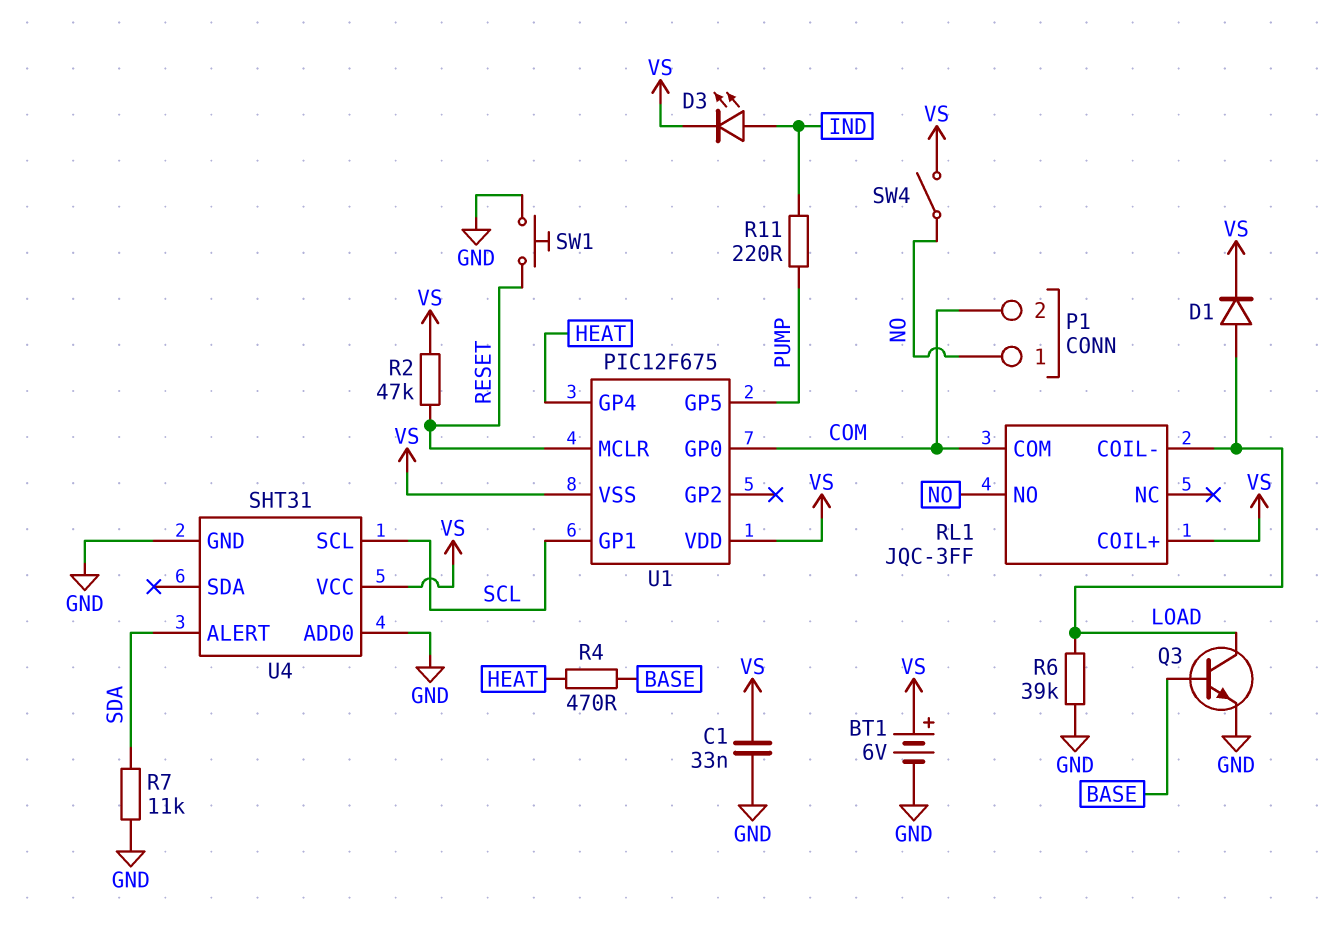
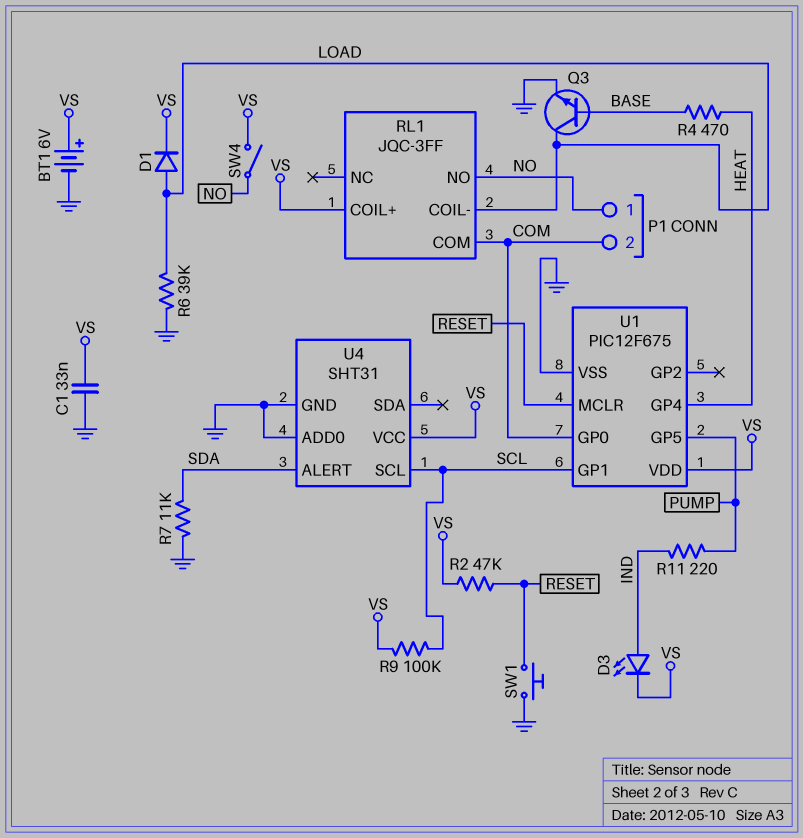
R9: none -> 100k (SCL, VS)
U1 pin VSS: VS -> GND

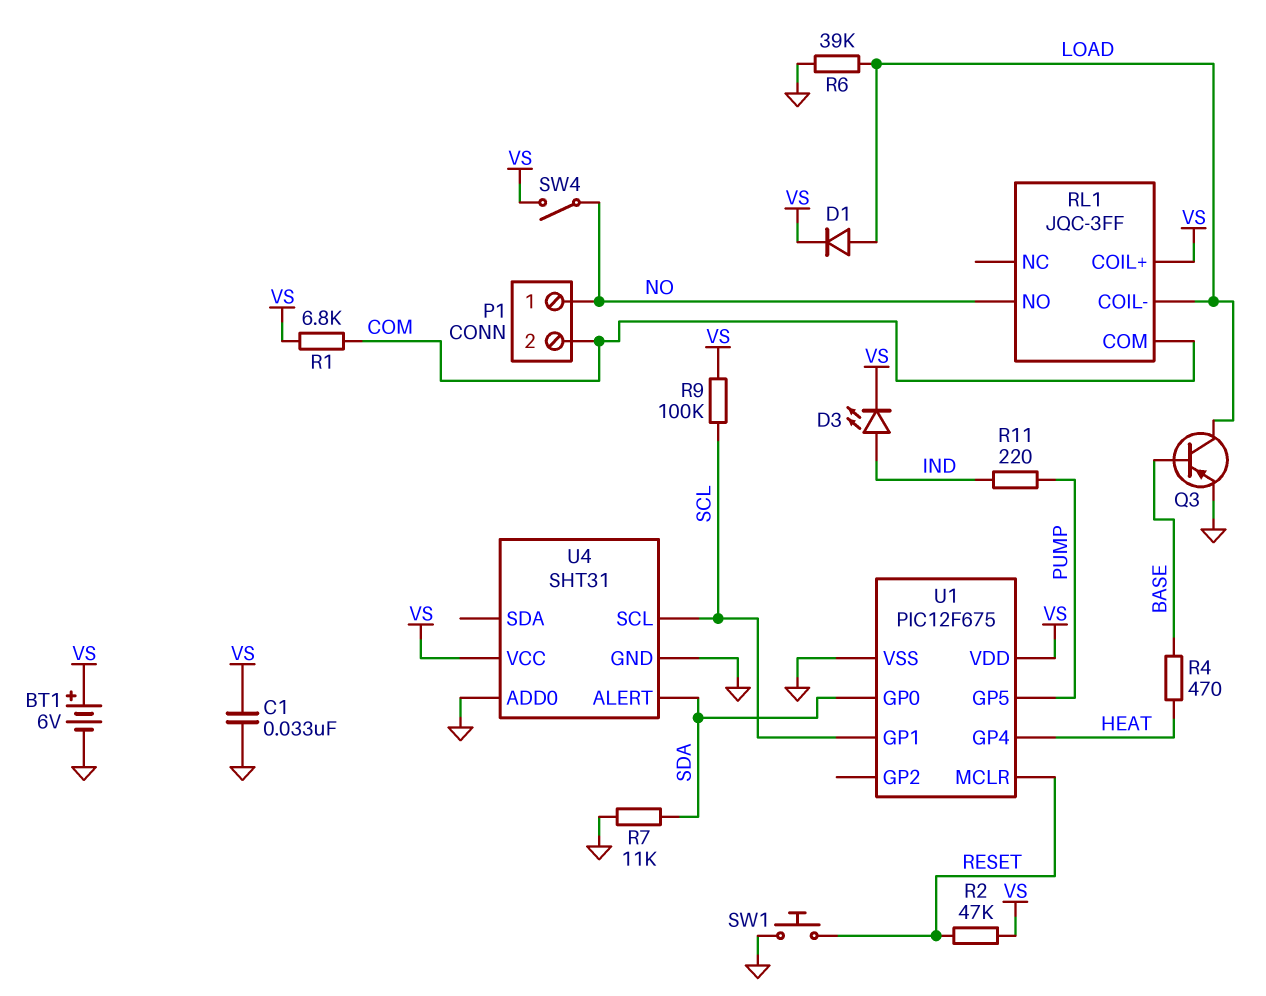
Q3: NPN (B BASE, C LOAD, E GND) -> PNP (B BASE, C LOAD, E GND)
R1: none -> 6.8k (COM, VS)
U1 pin GP0: COM -> SDA

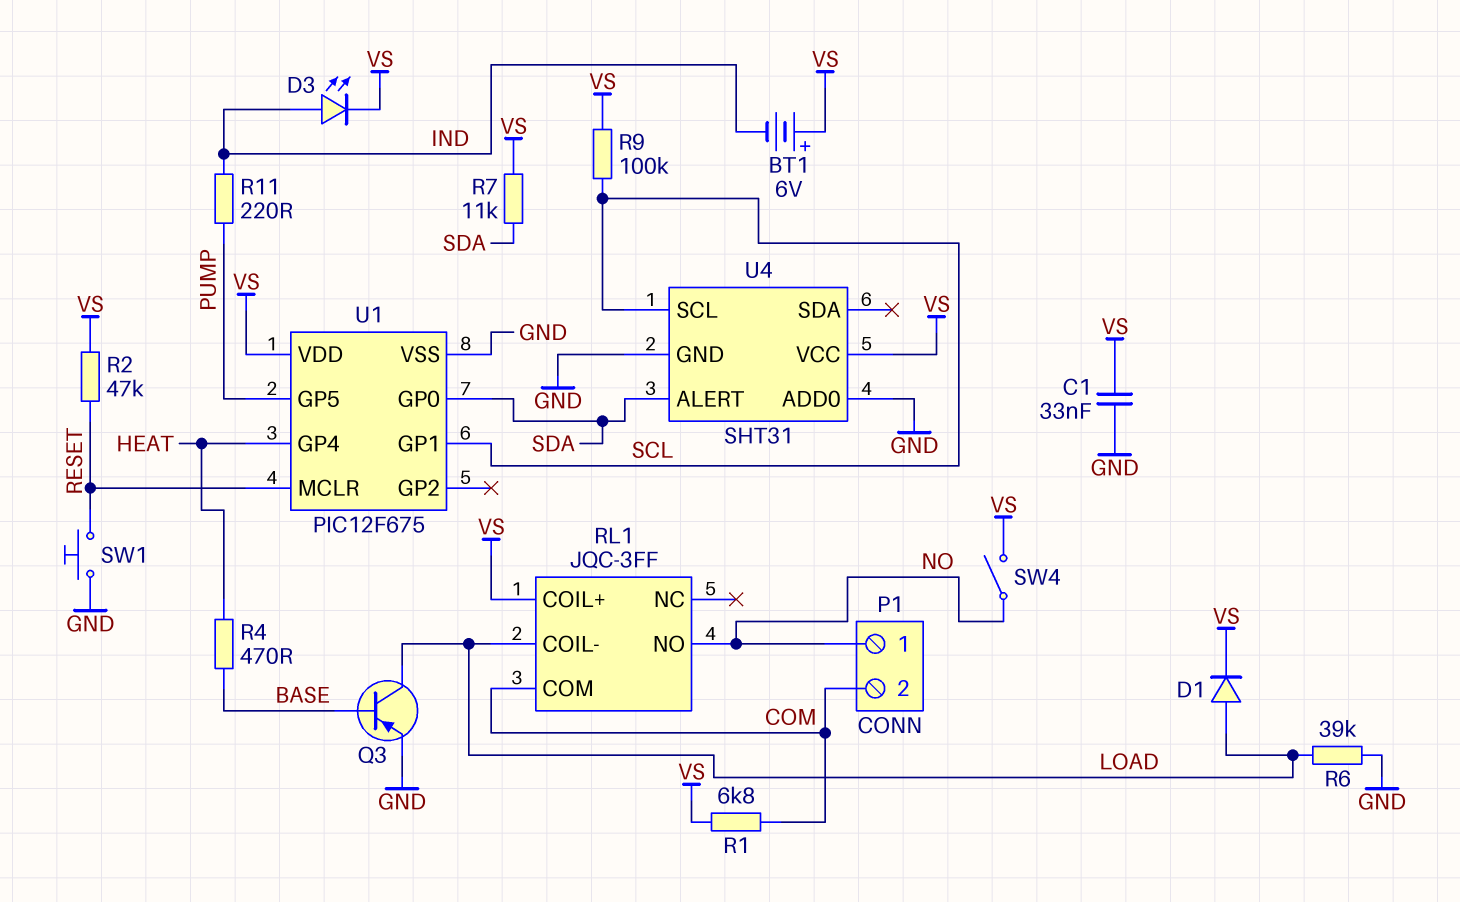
BT1: 6V (plus VS, minus GND) -> 6V (plus VS, minus IND)
R7: 11k (GND, SDA) -> 11k (SDA, VS)

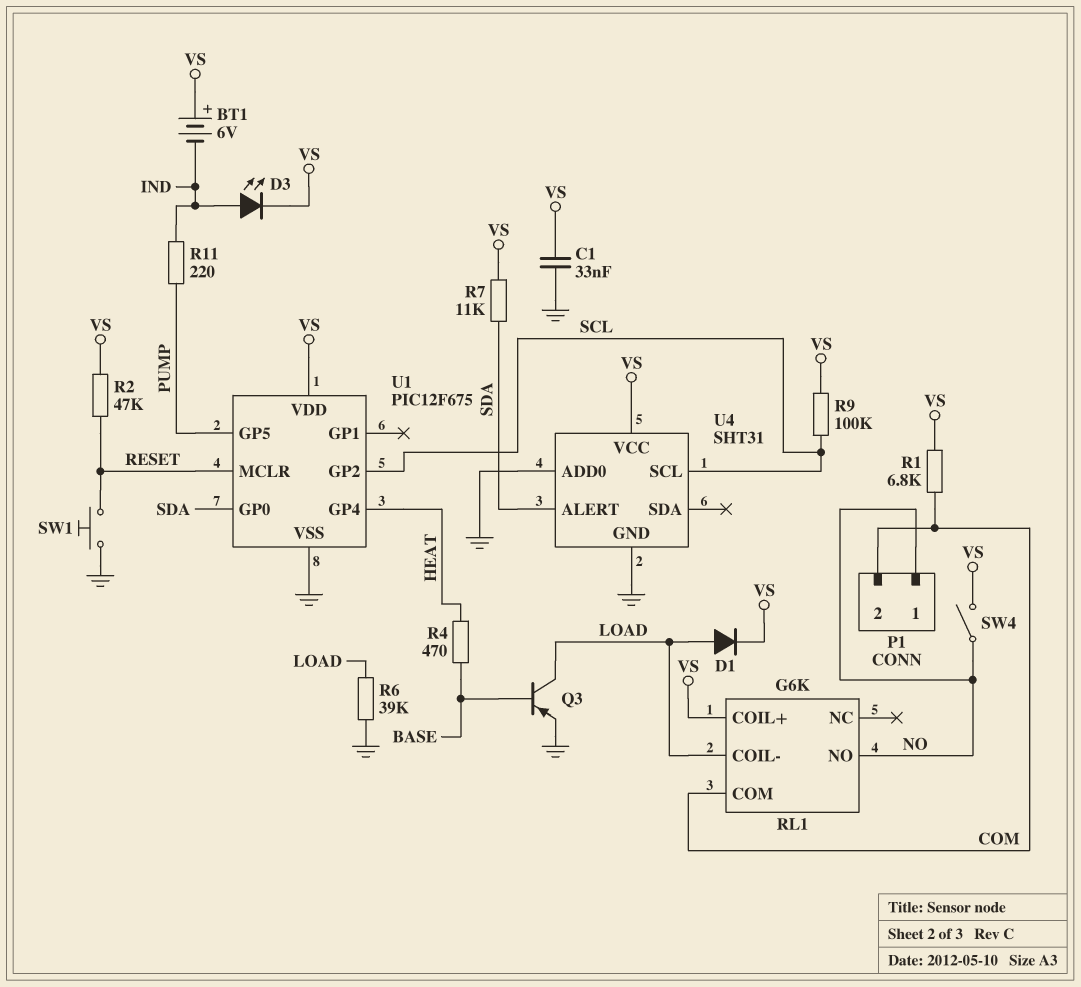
RL1: JQC-3FF -> G6K
U1 pin GP1: SCL -> none
U1 pin GP2: none -> SCL

